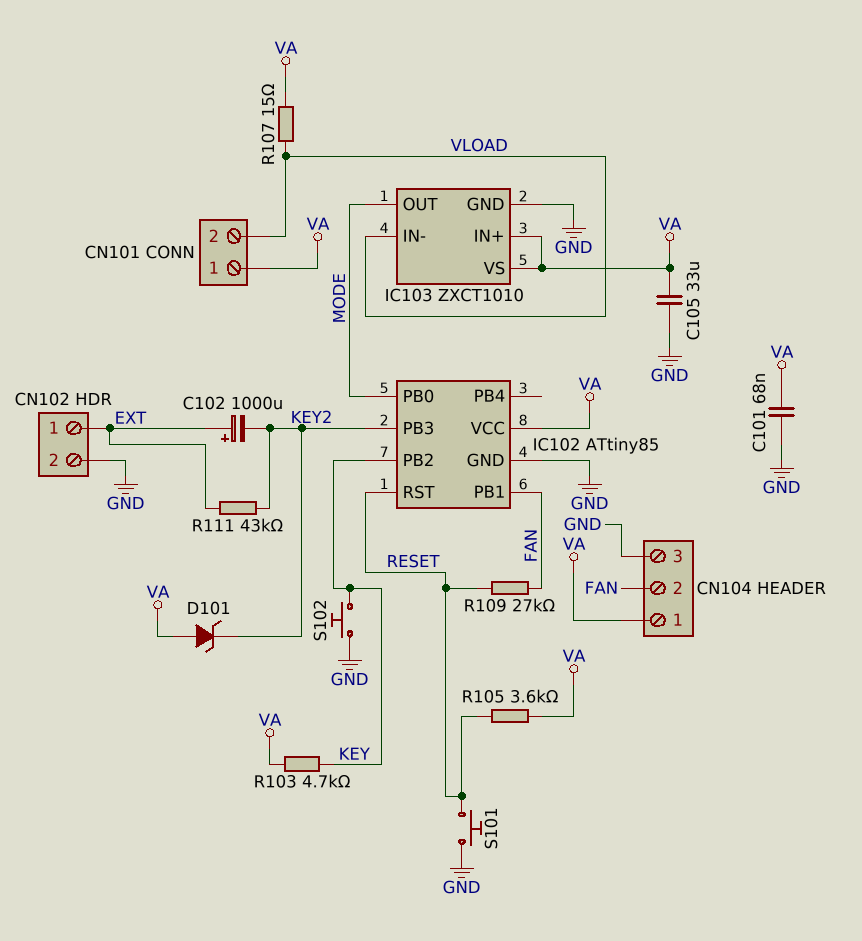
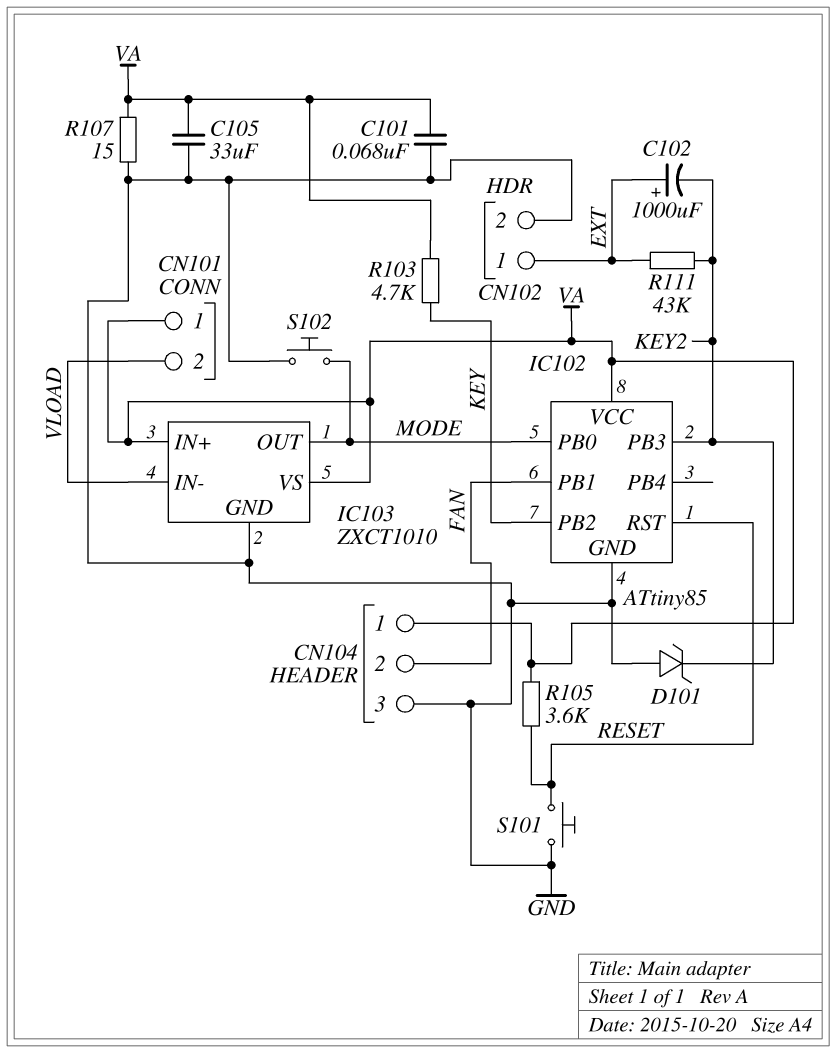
D101: zener (A VA, K KEY2) -> zener (A GND, K KEY2)
R107: 15 (VA, VLOAD) -> 15 (GND, VA)
R109: 27k (FAN, RESET) -> none
S102: button (GND, KEY) -> button (GND, MODE)

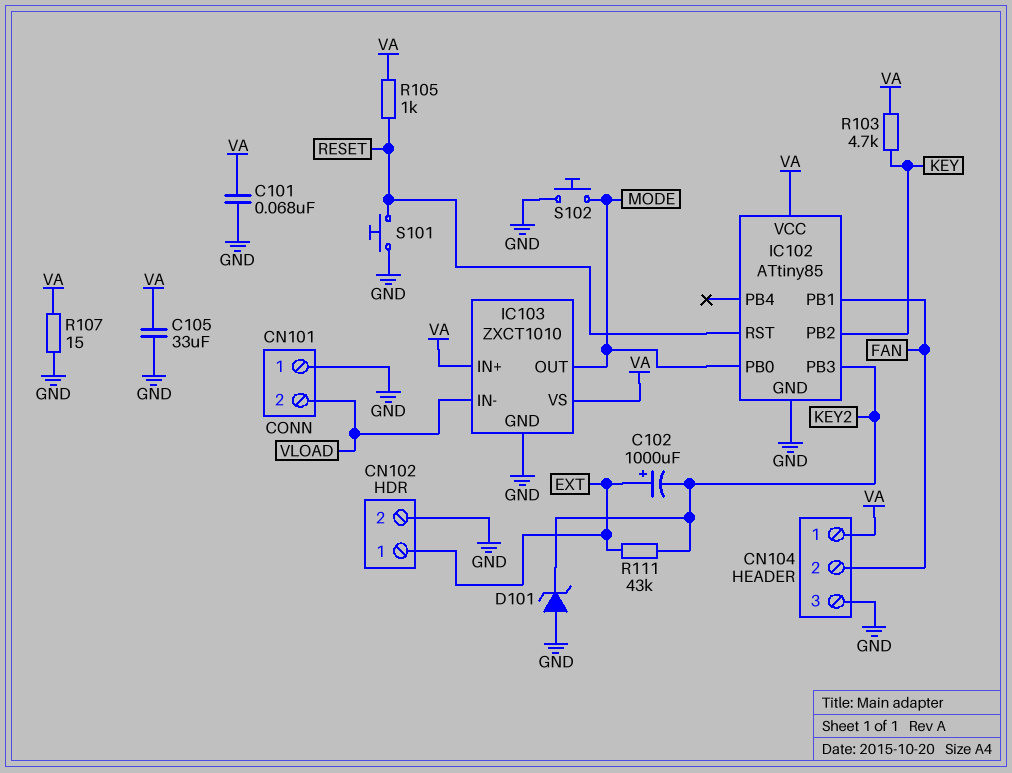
CN101 pin 1: VA -> GND
R105: 3.6k (RESET, VA) -> 1k (RESET, VA)

